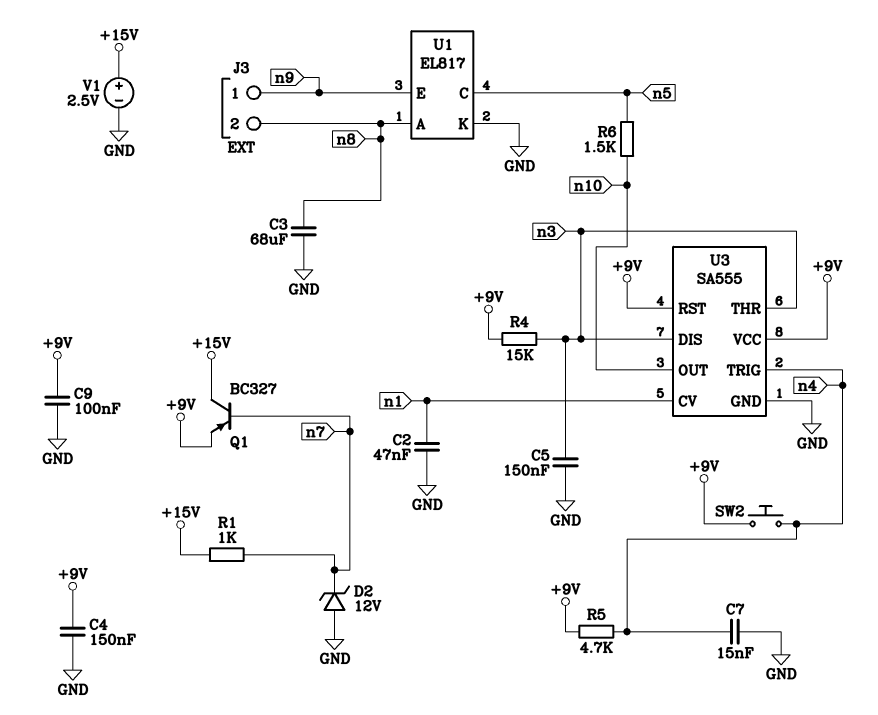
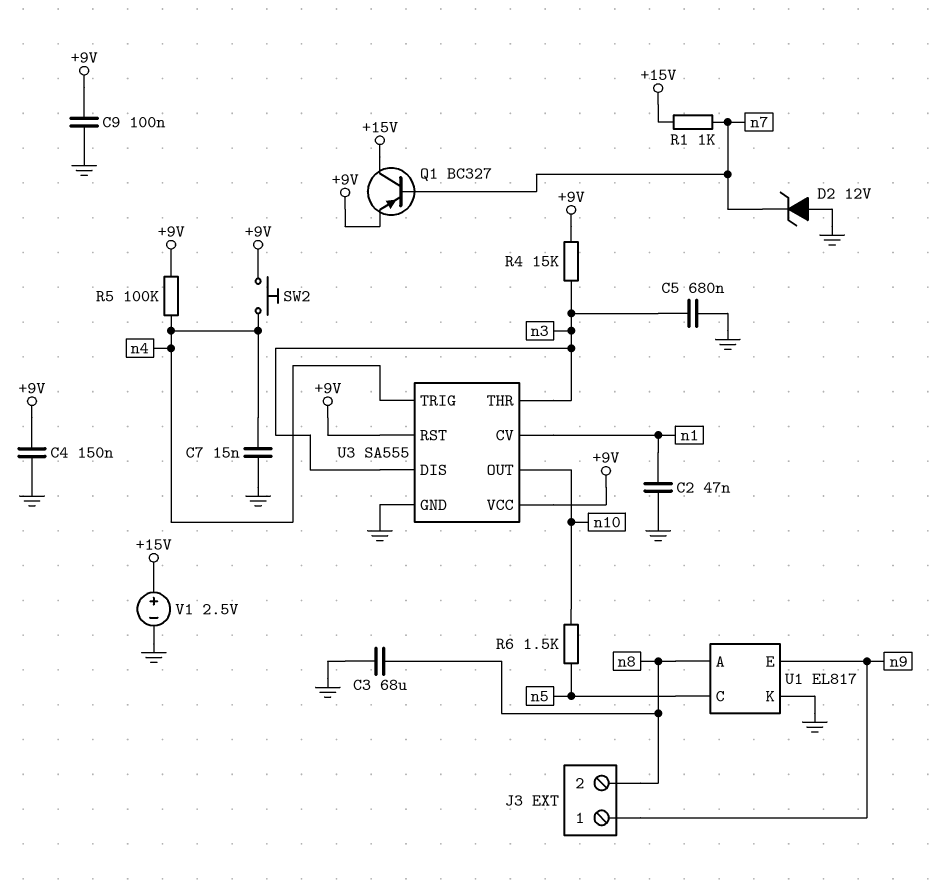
C5: 150nF (GND, n3) -> 680nF (GND, n3)
R5: 4.7k (+9V, n4) -> 100k (+9V, n4)

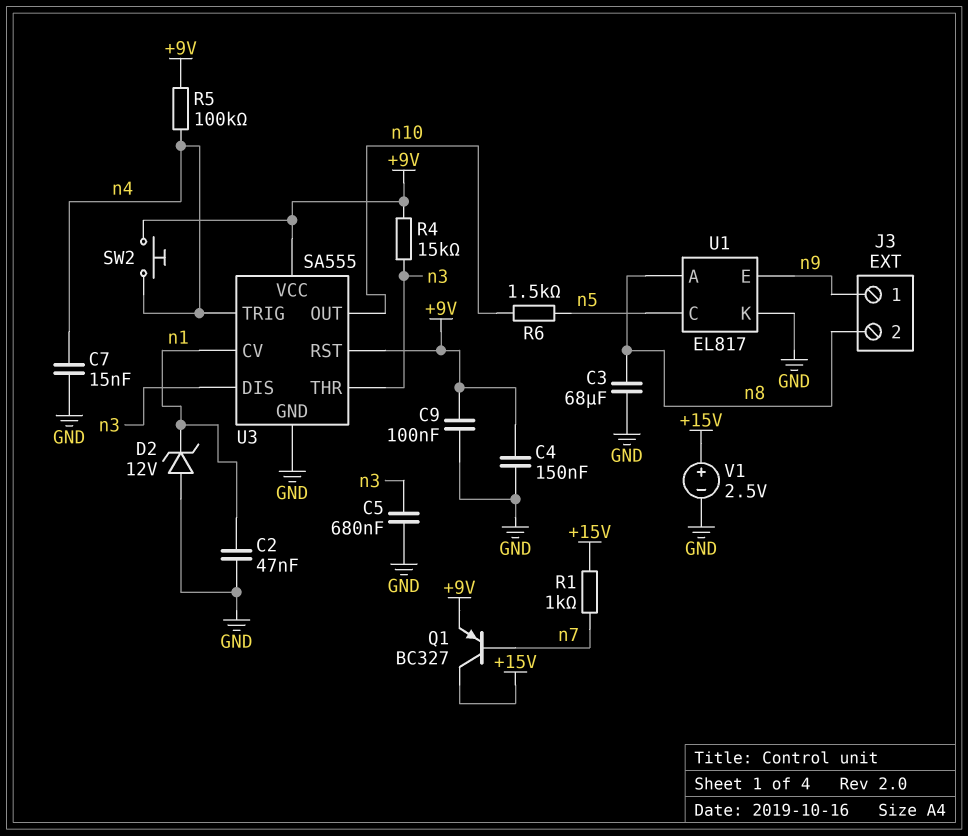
D2: zener 12V (A GND, K n7) -> zener 12V (A GND, K n1)

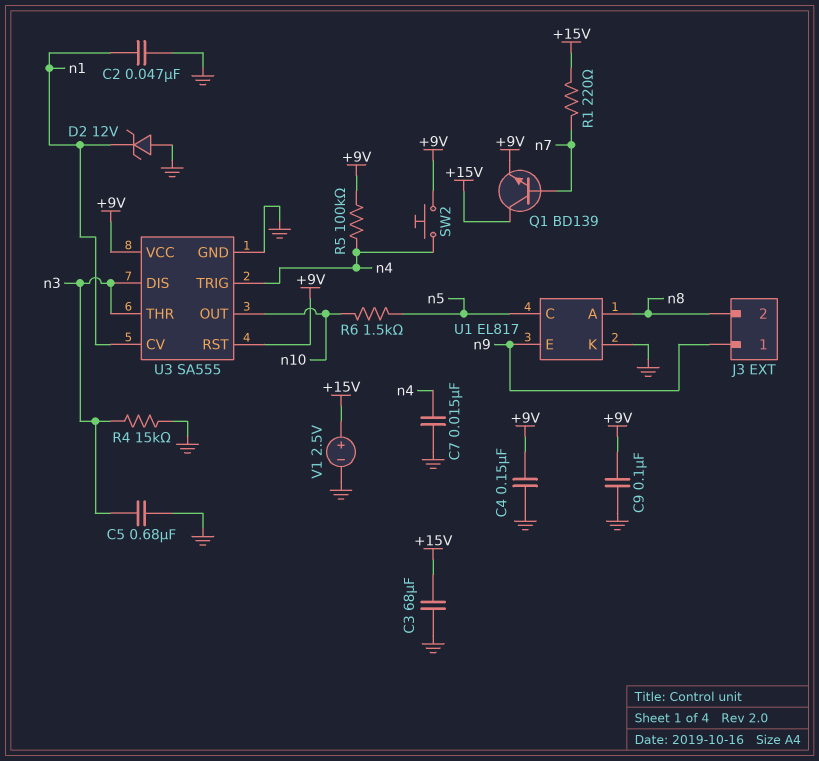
C3: 68uF (GND, n8) -> 68uF (+15V, GND)
Q1: PNP BC327 (B n7, C +15V, E +9V) -> NPN BD139 (B n7, C +15V, E +9V)
R1: 1k (+15V, n7) -> 220 (+15V, n7)
R4: 15k (+9V, n3) -> 15k (GND, n3)

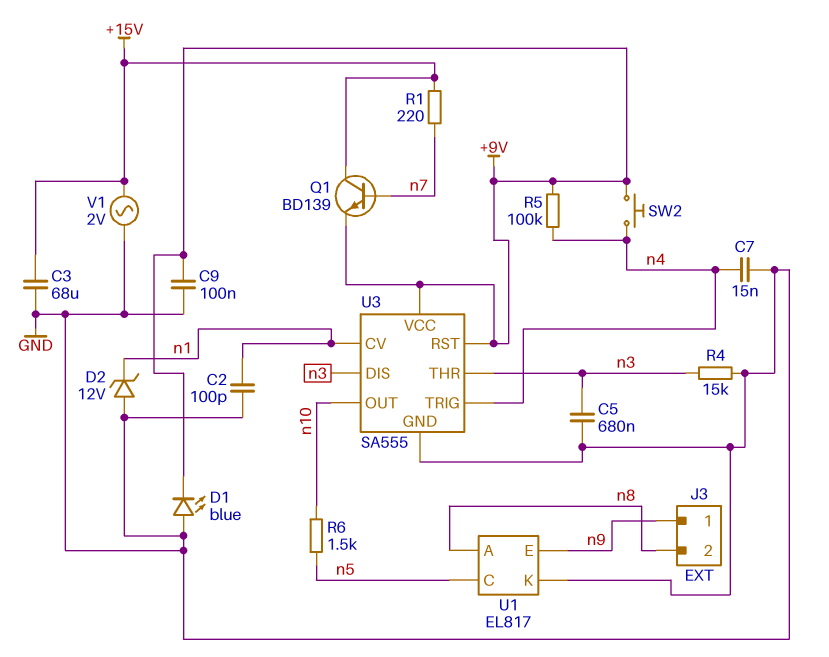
C2: 47nF (GND, n1) -> 100pF (GND, n1)
C4: 150nF (+9V, GND) -> none
D1: none -> LED blue (A GND, K +9V)
V1: 2.5V (plus +15V, minus GND) -> AC 2V (+15V, GND)

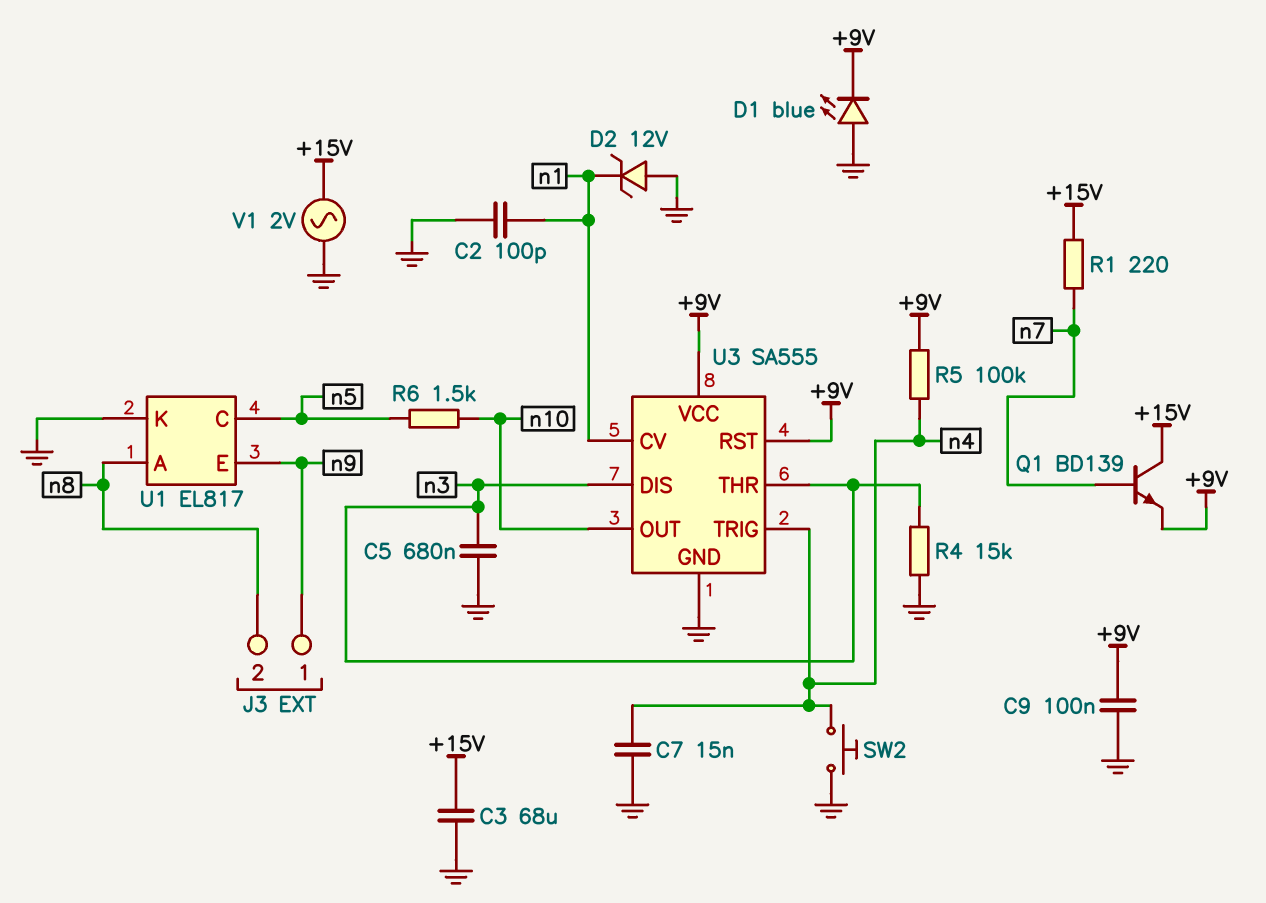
SW2: button (+9V, n4) -> button (GND, n4)

